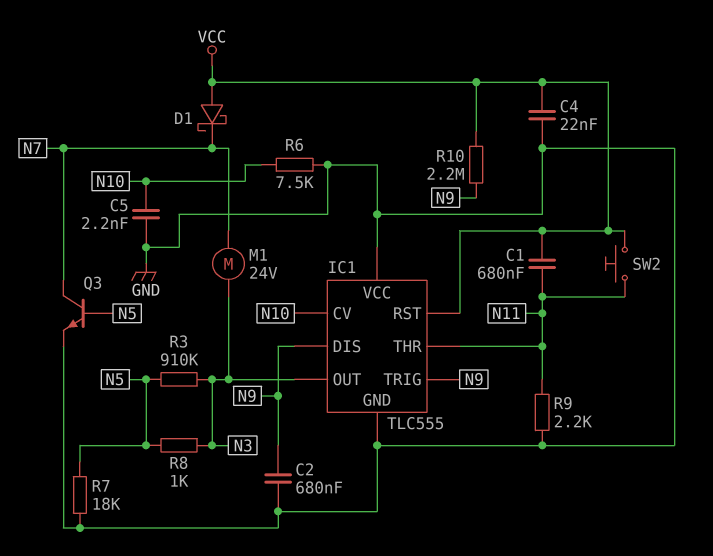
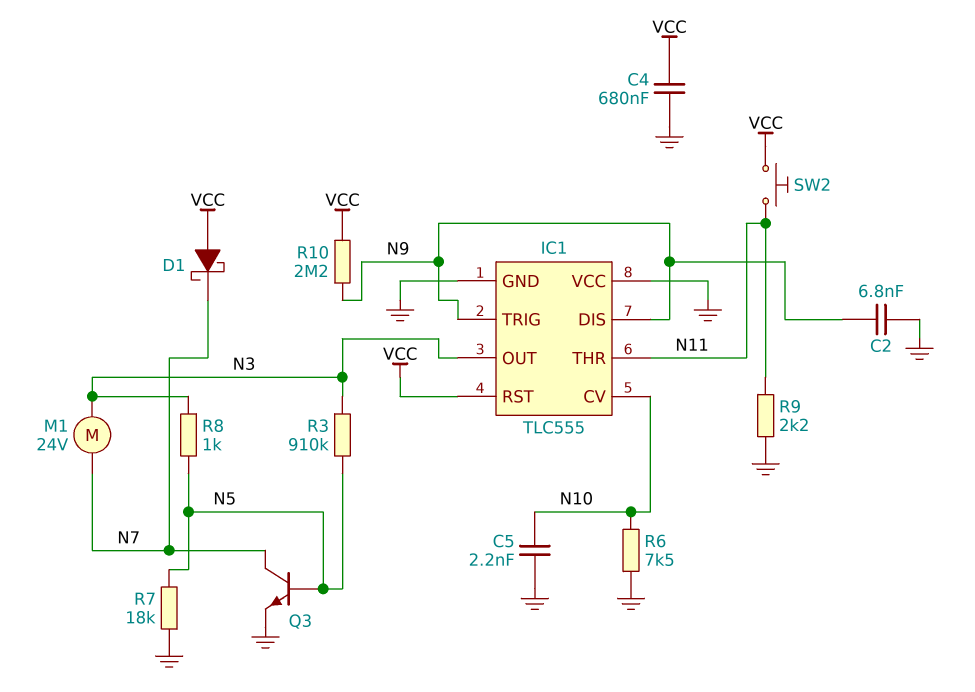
C1: 680nF (N11, VCC) -> none
C2: 680nF (GND, N9) -> 6.8nF (GND, N9)
C4: 22nF (GND, VCC) -> 680nF (GND, VCC)

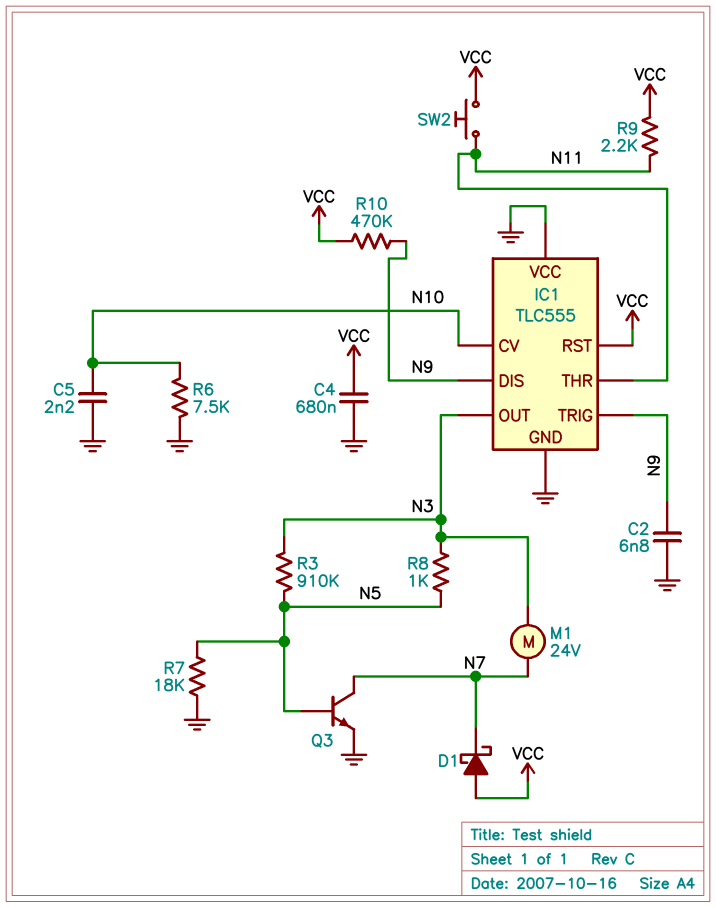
R9: 2.2k (GND, N11) -> 2.2k (N11, VCC)
R10: 2.2M (N9, VCC) -> 470k (N9, VCC)

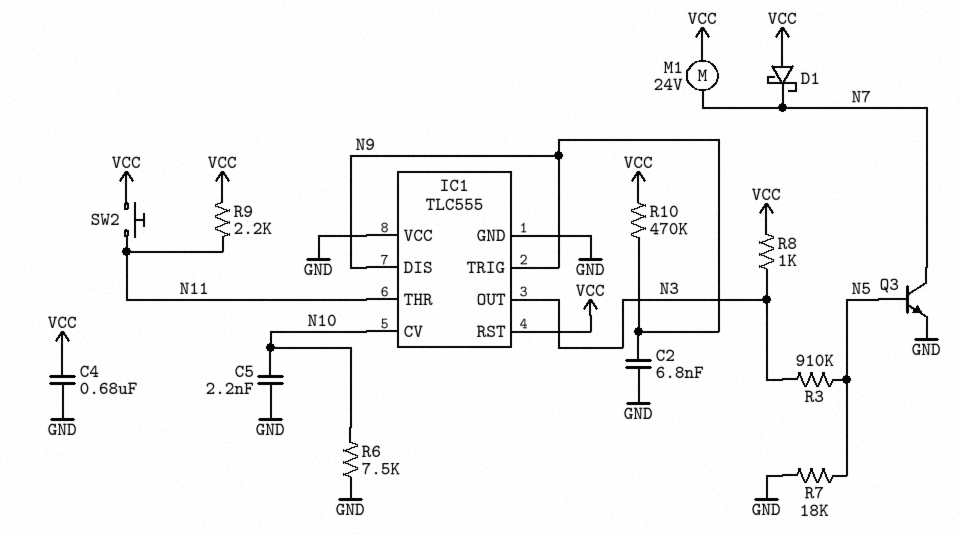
M1: motor 24V (N3, N7) -> motor 24V (N7, VCC)
R8: 1k (N3, N5) -> 1k (N3, VCC)

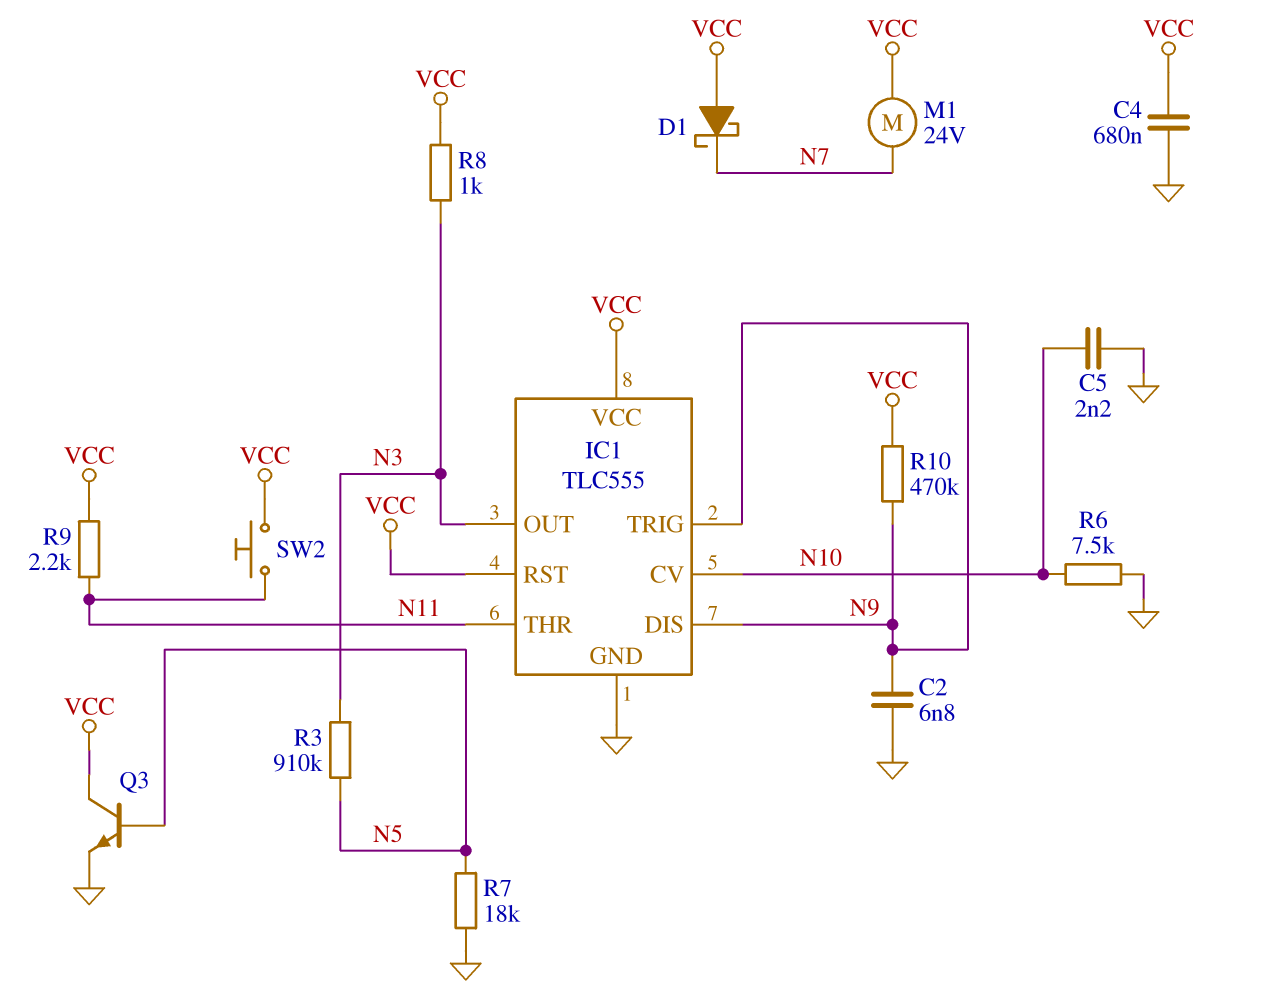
IC1 pin VCC: GND -> VCC
Q3: NPN (B N5, C N7, E GND) -> NPN (B N5, C VCC, E GND)

